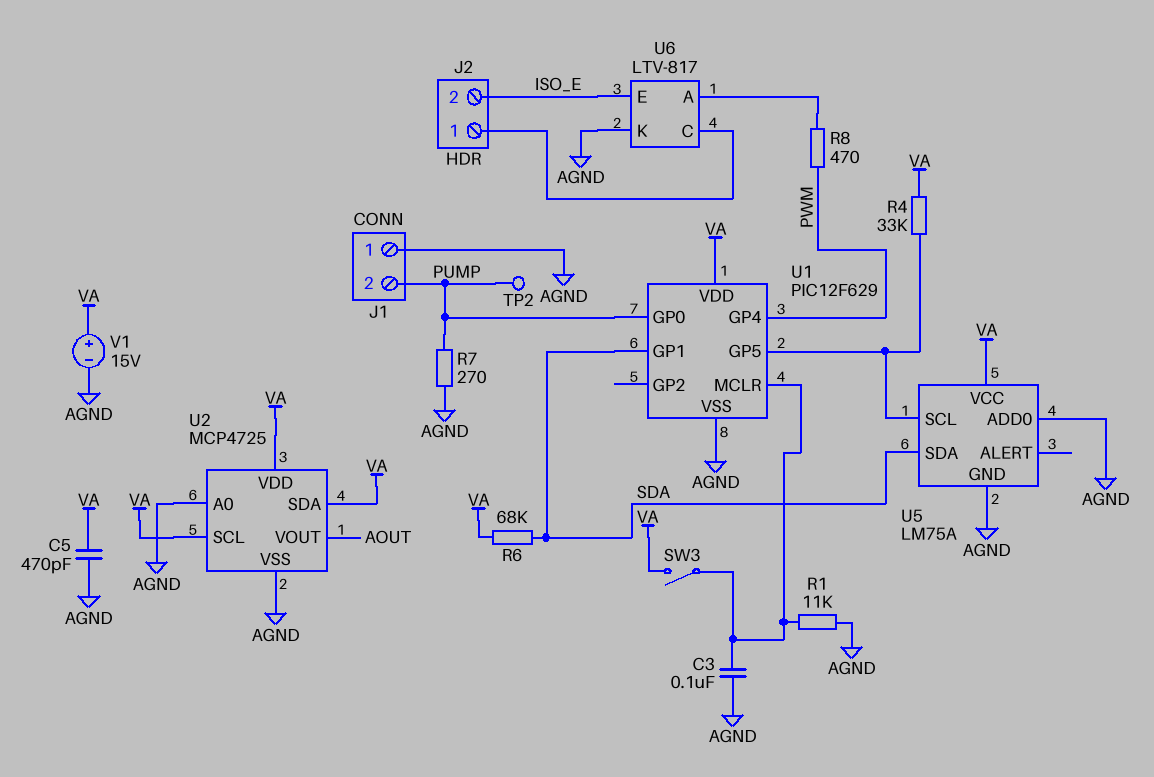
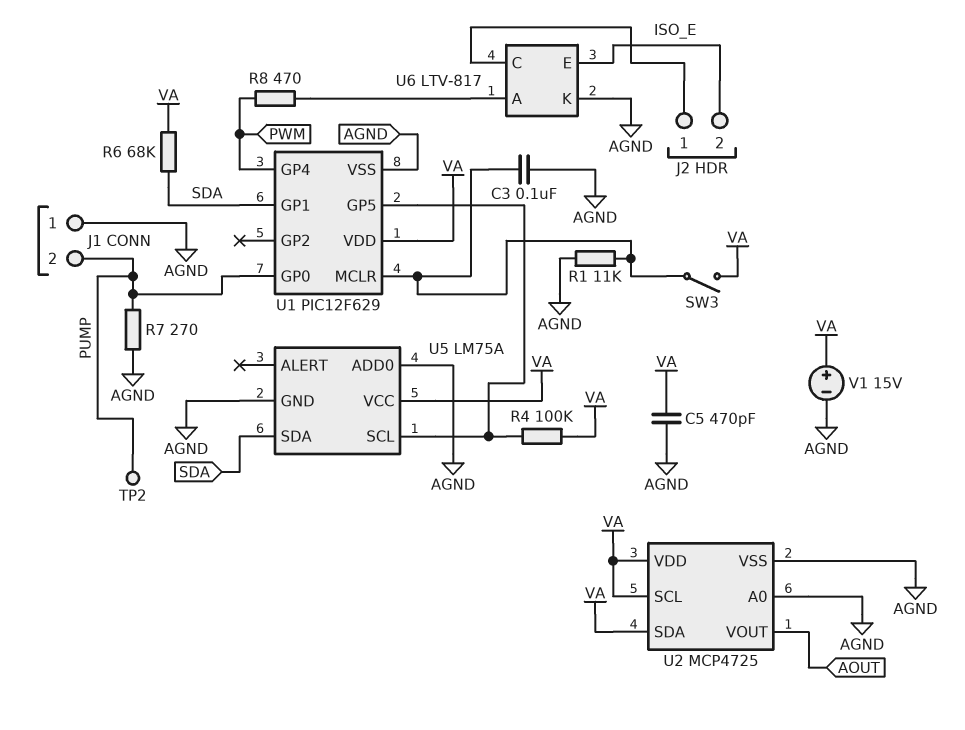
R4: 33k (U1/GP5, VA) -> 100k (U1/GP5, VA)

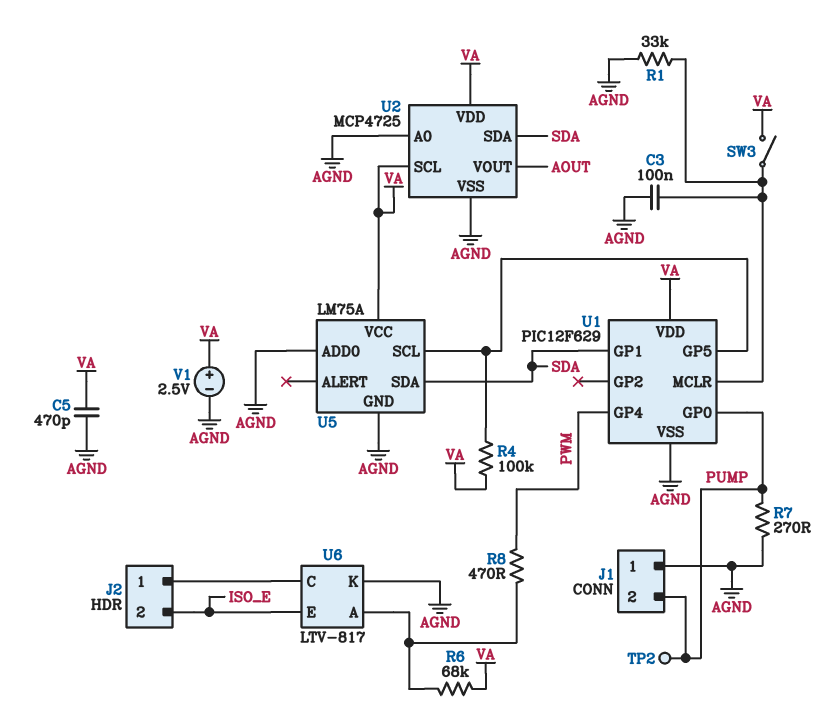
R1: 11k (AGND, U1/MCLR) -> 33k (AGND, U1/MCLR)
R6: 68k (SDA, VA) -> 68k (U6/A, VA)
U2 pin SDA: VA -> SDA
V1: 15V (plus VA, minus AGND) -> 2.5V (plus VA, minus AGND)

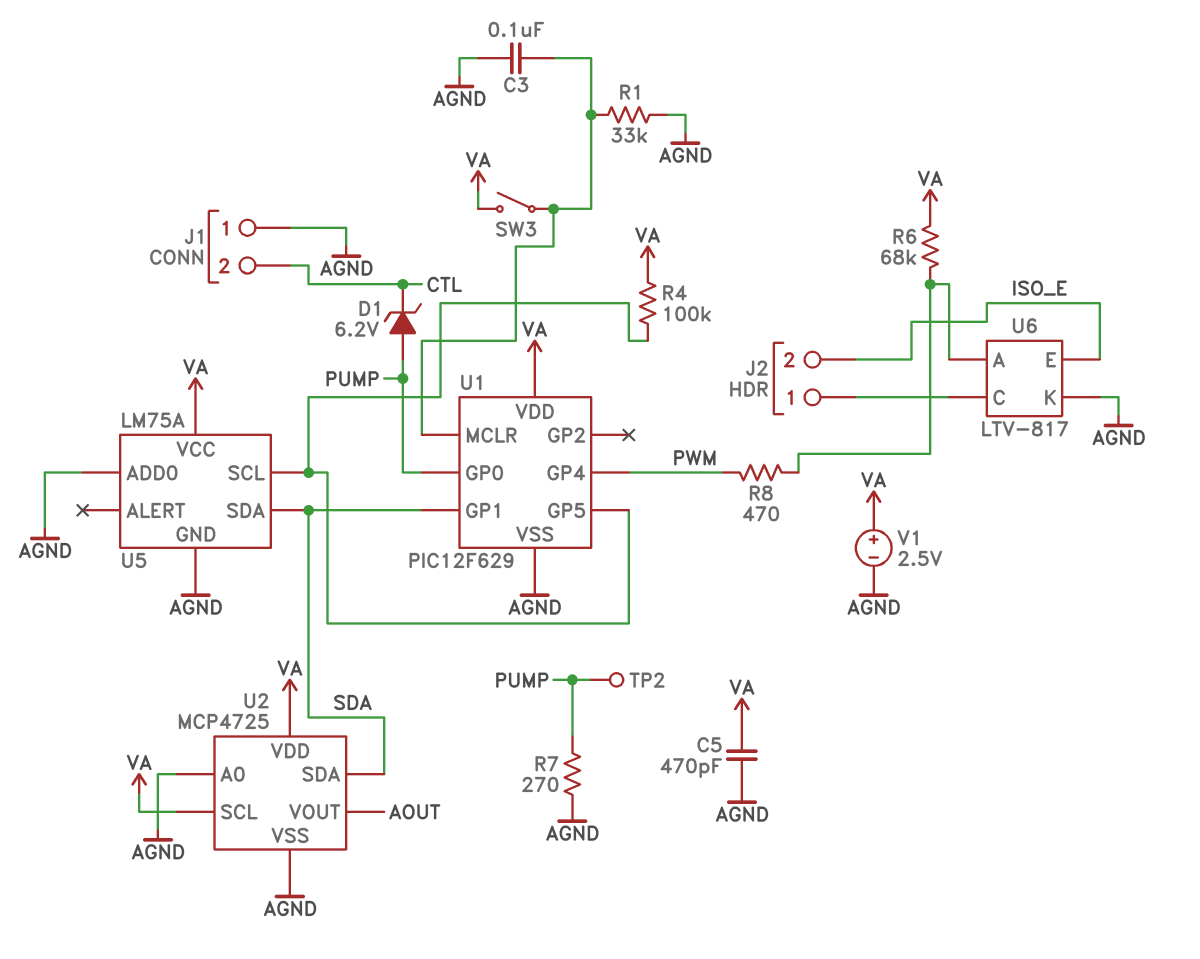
D1: none -> zener 6.2V (A PUMP, K CTL)
J1 pin 2: PUMP -> CTL

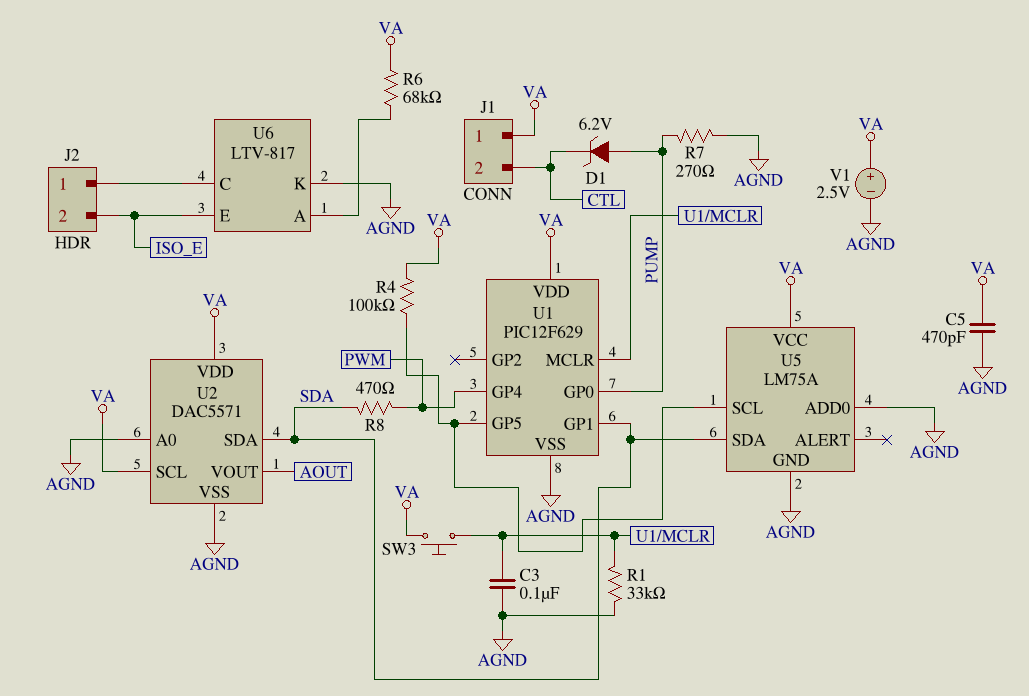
J1 pin 1: AGND -> VA
R8: 470 (PWM, U6/A) -> 470 (PWM, SDA)
SW3: switch (U1/MCLR, VA) -> button (U1/MCLR, VA)
TP2: test point (PUMP) -> none
U2: MCP4725 -> DAC5571

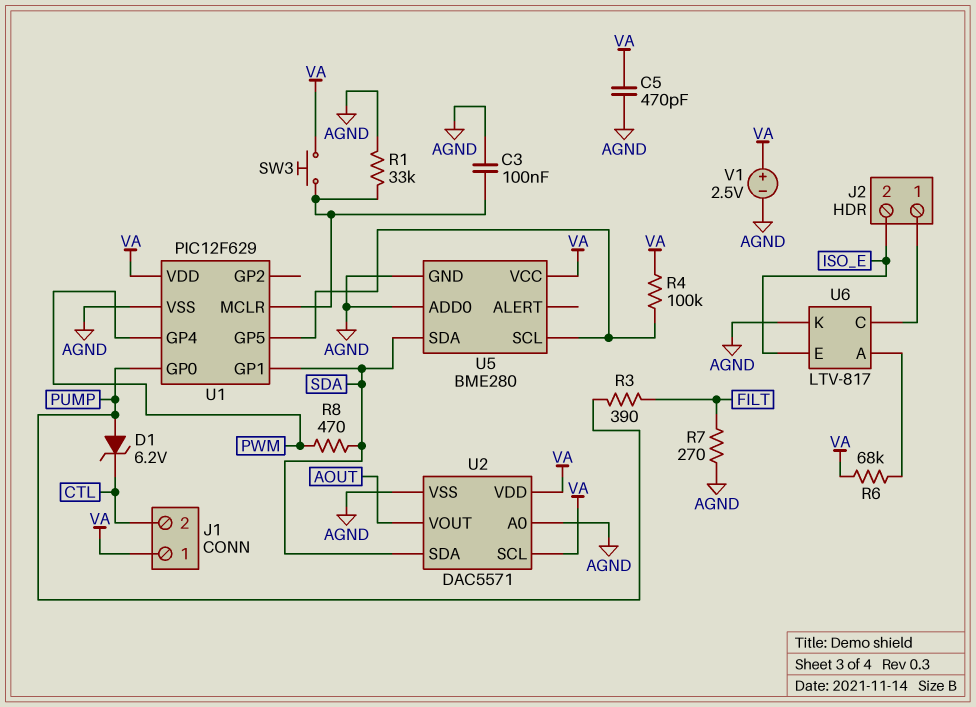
R3: none -> 390 (FILT, PUMP)
R7: 270 (AGND, PUMP) -> 270 (AGND, FILT)
U5: LM75A -> BME280

